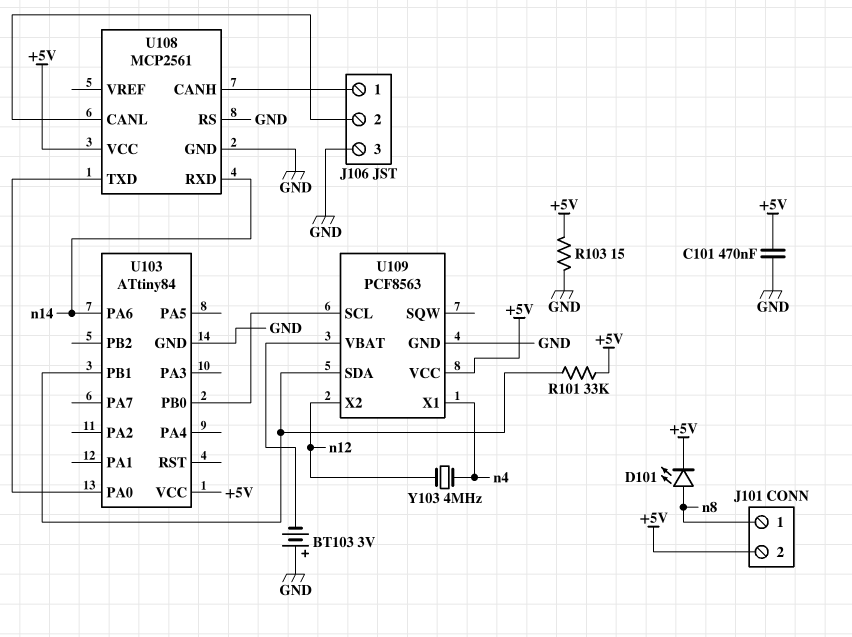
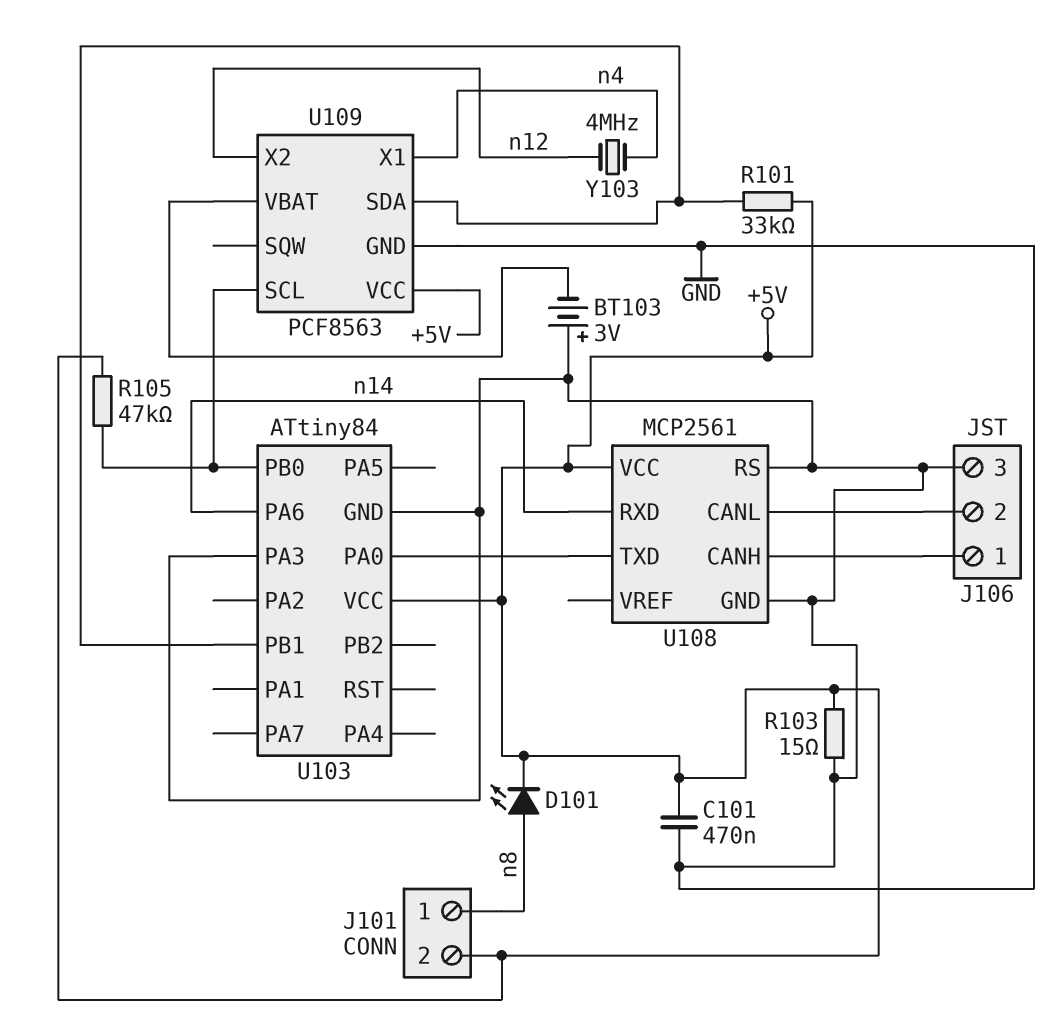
R105: none -> 47k (+5V, U103/PB0)
U103 pin PA3: none -> GND

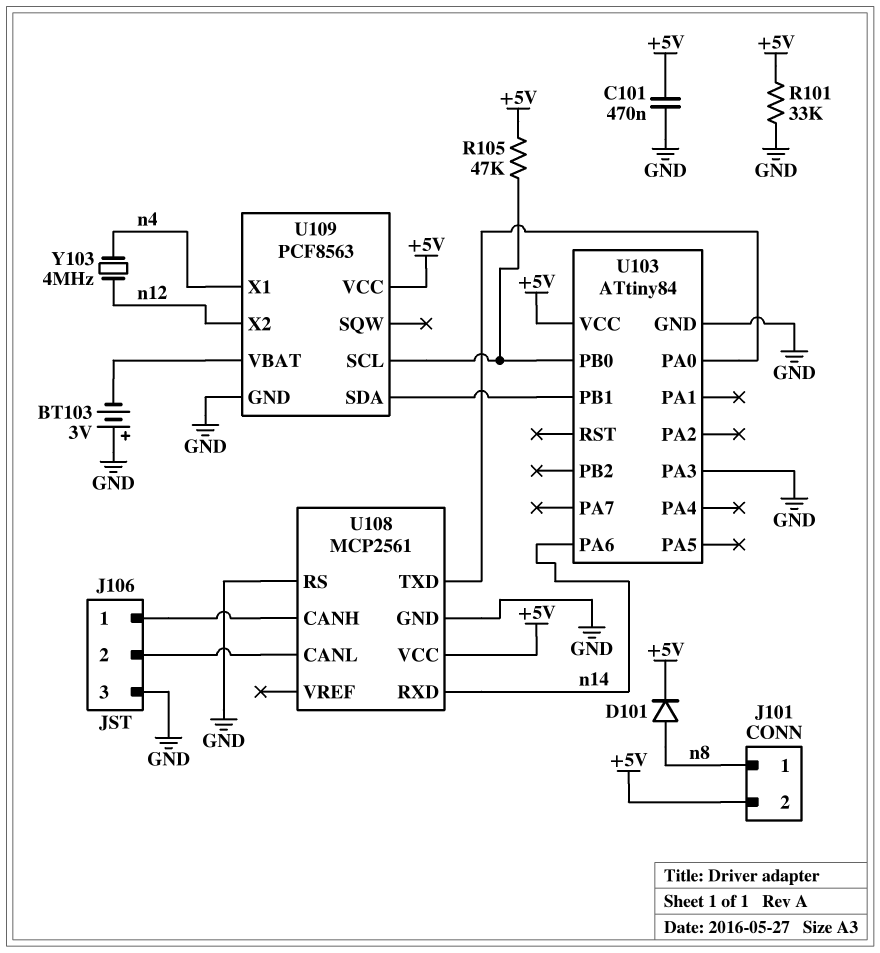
D101: LED (A n8, K +5V) -> diode (A n8, K +5V)
R101: 33k (+5V, U103/PB1) -> 33k (+5V, GND)
R103: 15 (+5V, GND) -> none

